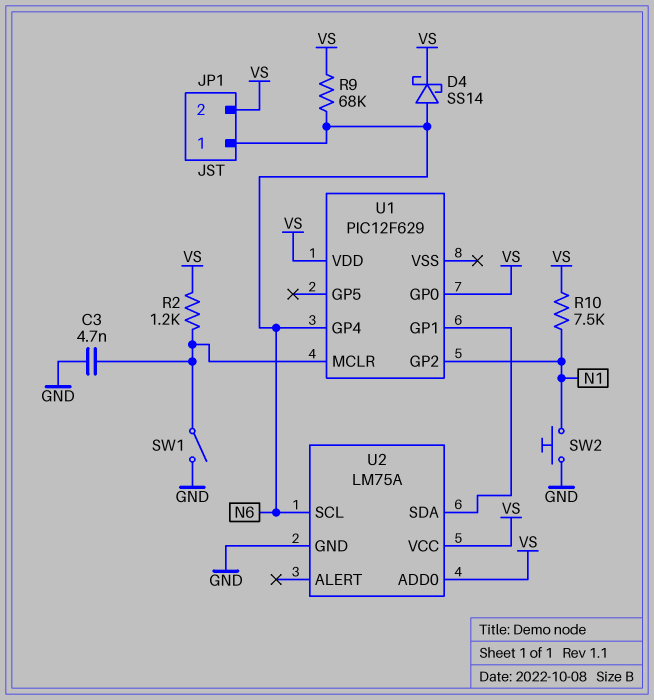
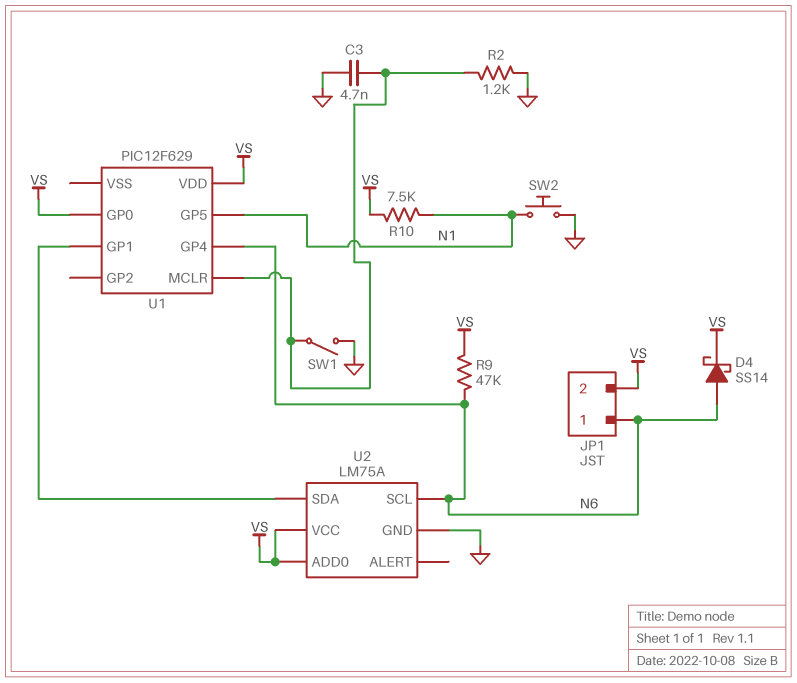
R2: 1.2k (U1/MCLR, VS) -> 1.2k (GND, U1/MCLR)
R9: 68k (N6, VS) -> 47k (N6, VS)
U1 pin GP2: N1 -> none
U1 pin GP5: none -> N1

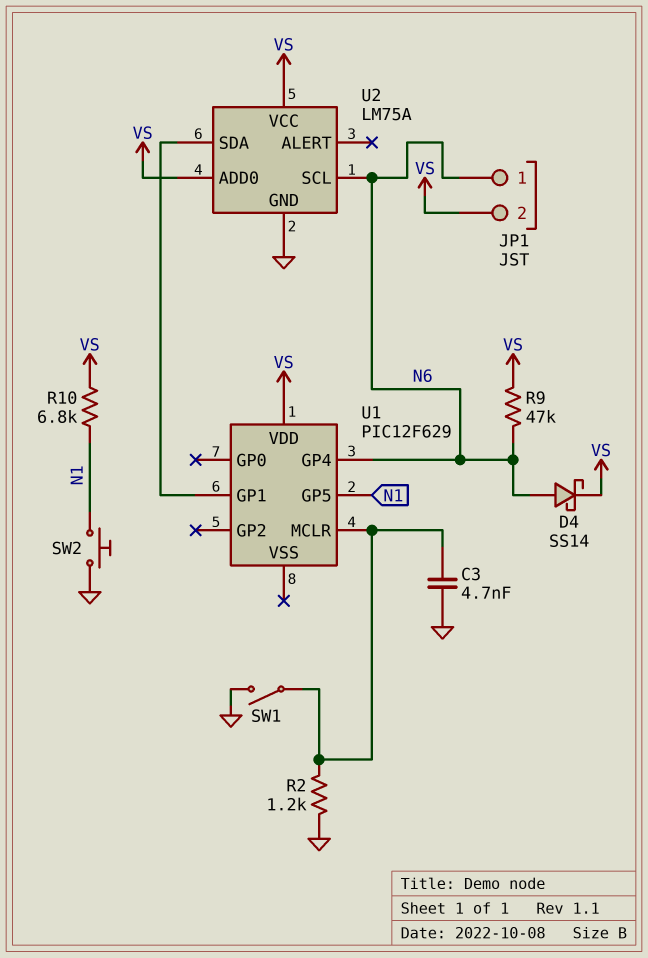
R10: 7.5k (N1, VS) -> 6.8k (N1, VS)
U1 pin GP0: VS -> none

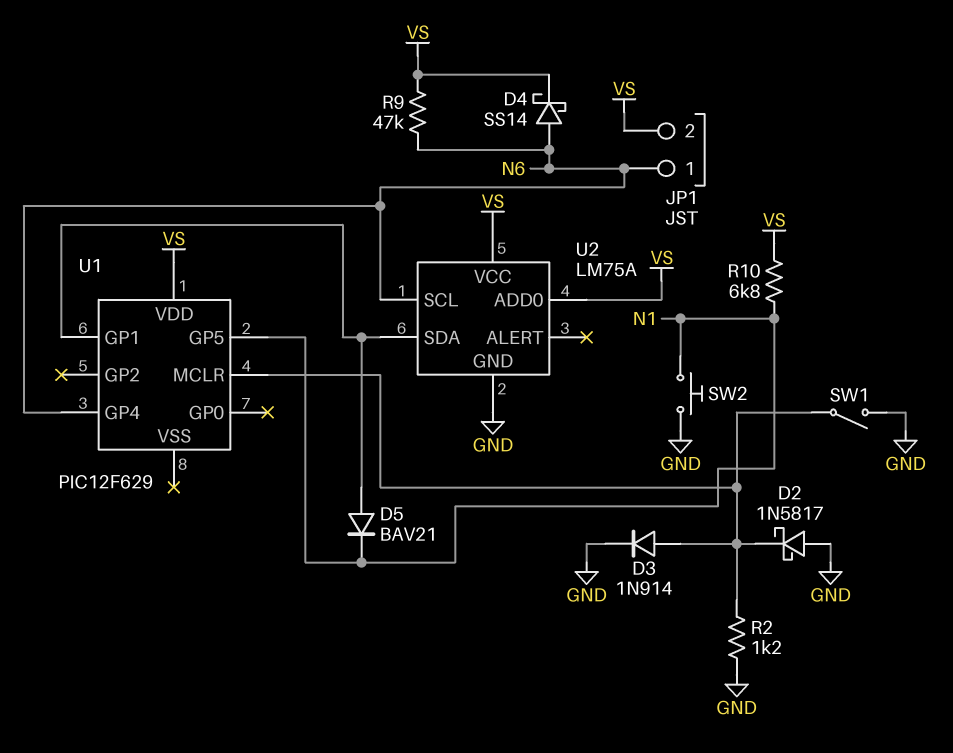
C3: 4.7nF (GND, U1/MCLR) -> none
D2: none -> schottky 1N5817 (A GND, K U1/MCLR)
D3: none -> diode 1N914 (A U1/MCLR, K GND)
D5: none -> diode BAV21 (A U1/GP1, K N1)

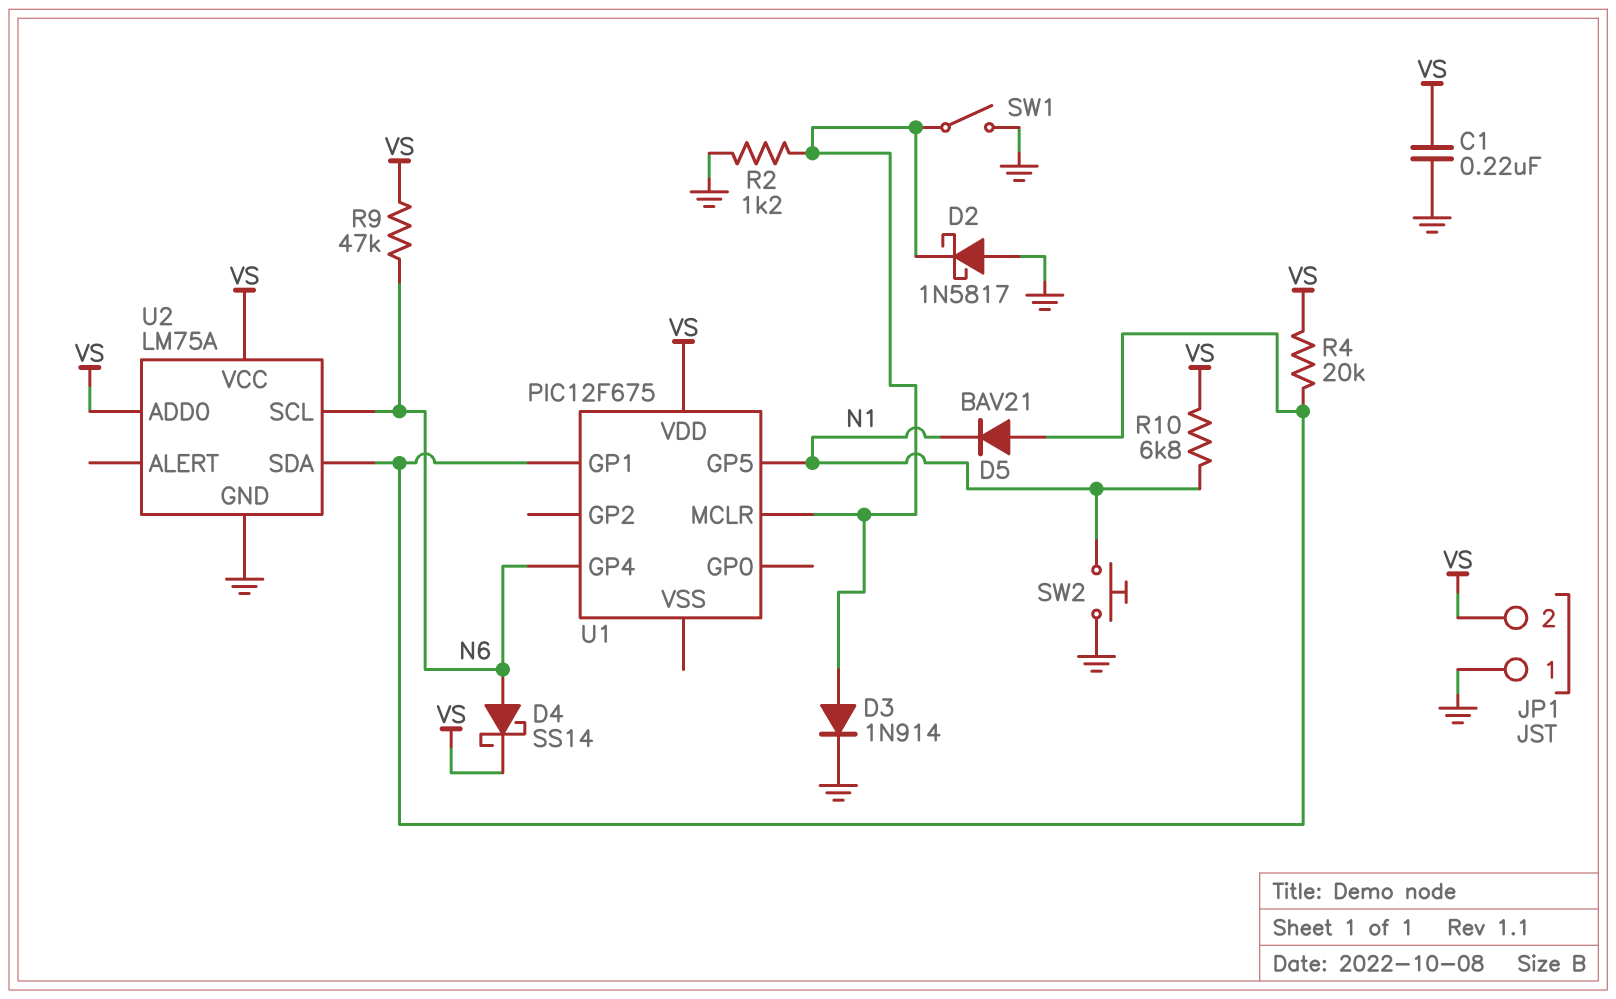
C1: none -> 220nF (GND, VS)
JP1 pin 1: N6 -> GND
R4: none -> 20k (U1/GP1, VS)
U1: PIC12F629 -> PIC12F675

